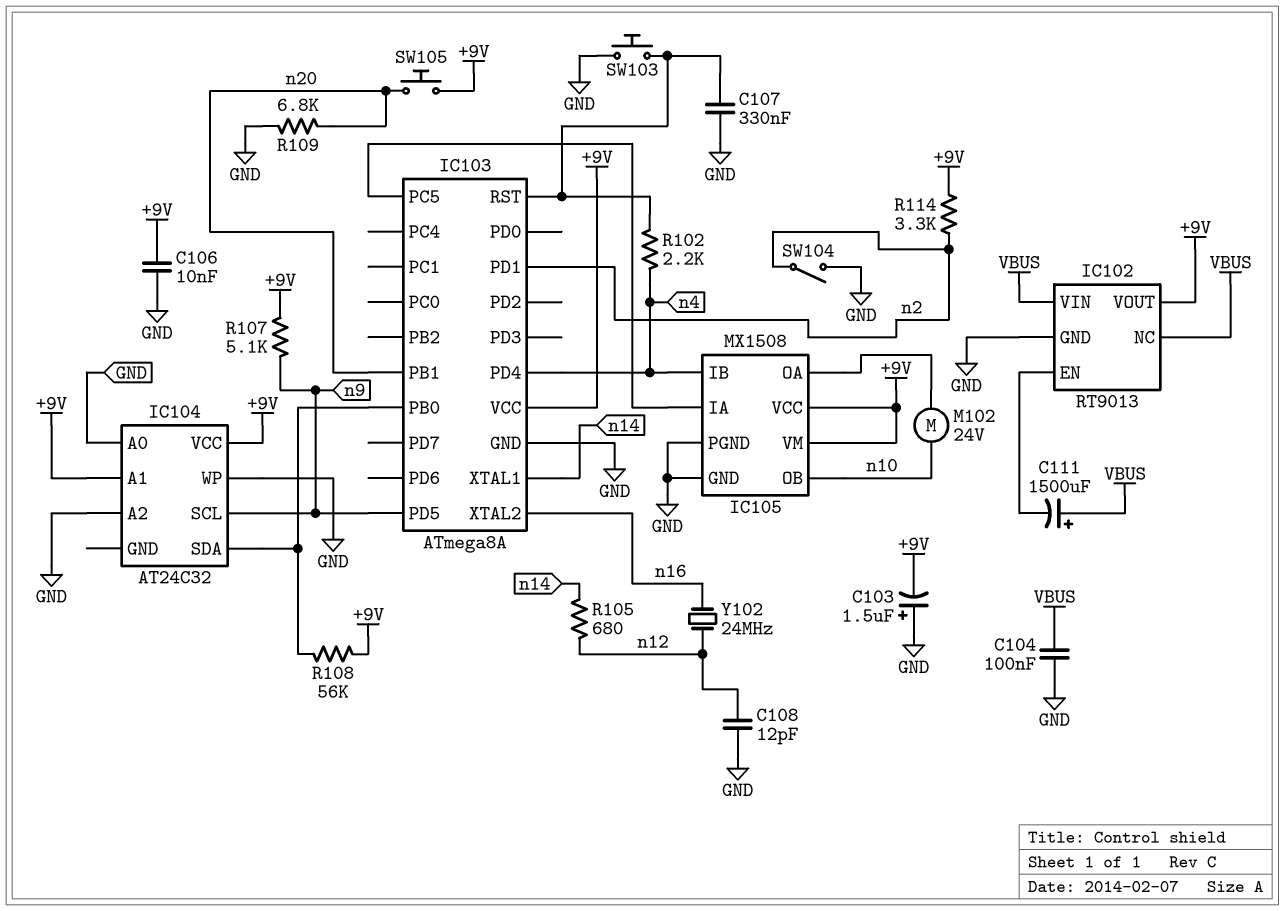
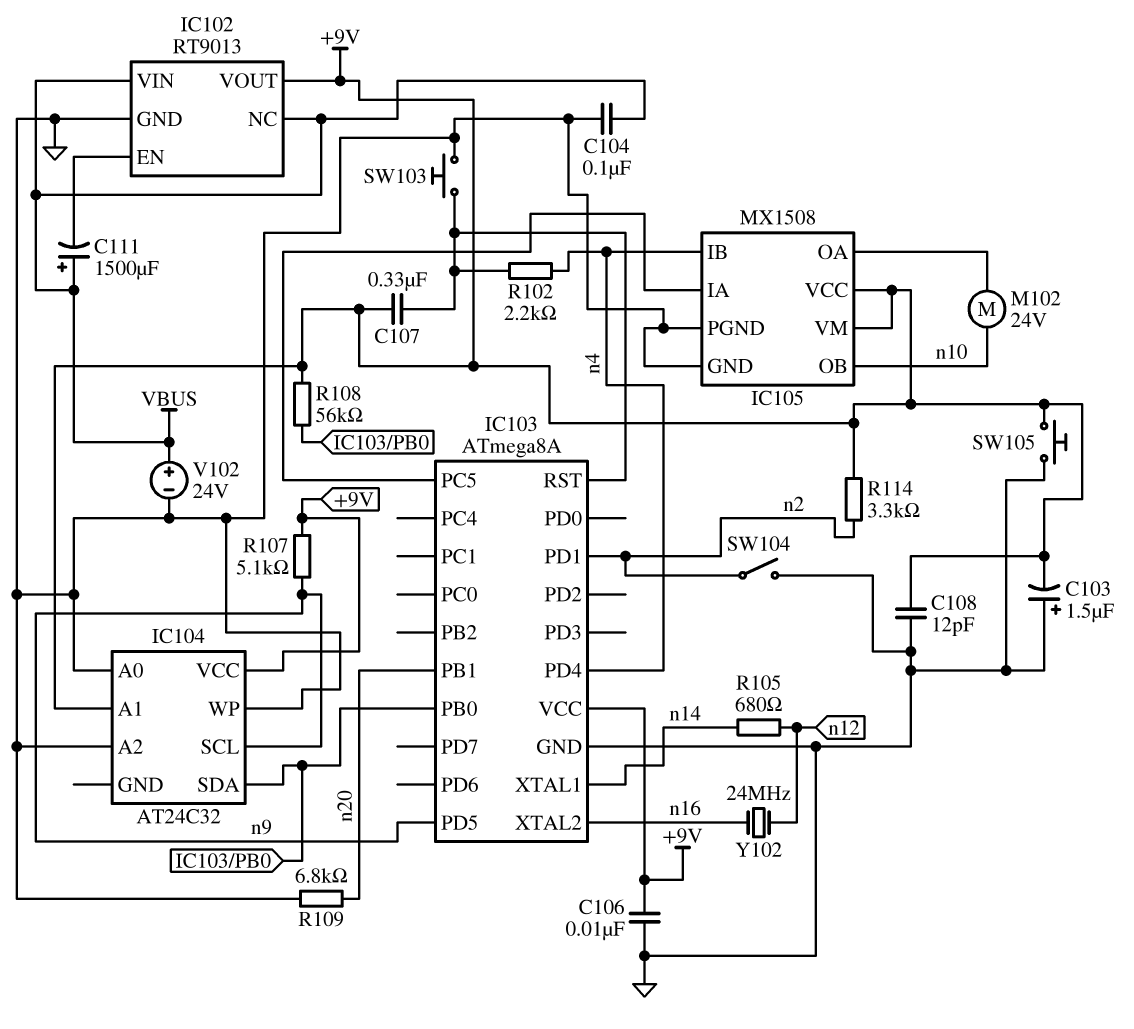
C107: 330nF (GND, IC103/RST) -> 330nF (+9V, IC103/RST)
C108: 12pF (GND, n12) -> 12pF (+9V, GND)
SW105: button (+9V, n20) -> button (+9V, GND)
V102: none -> 24V (plus VBUS, minus GND)

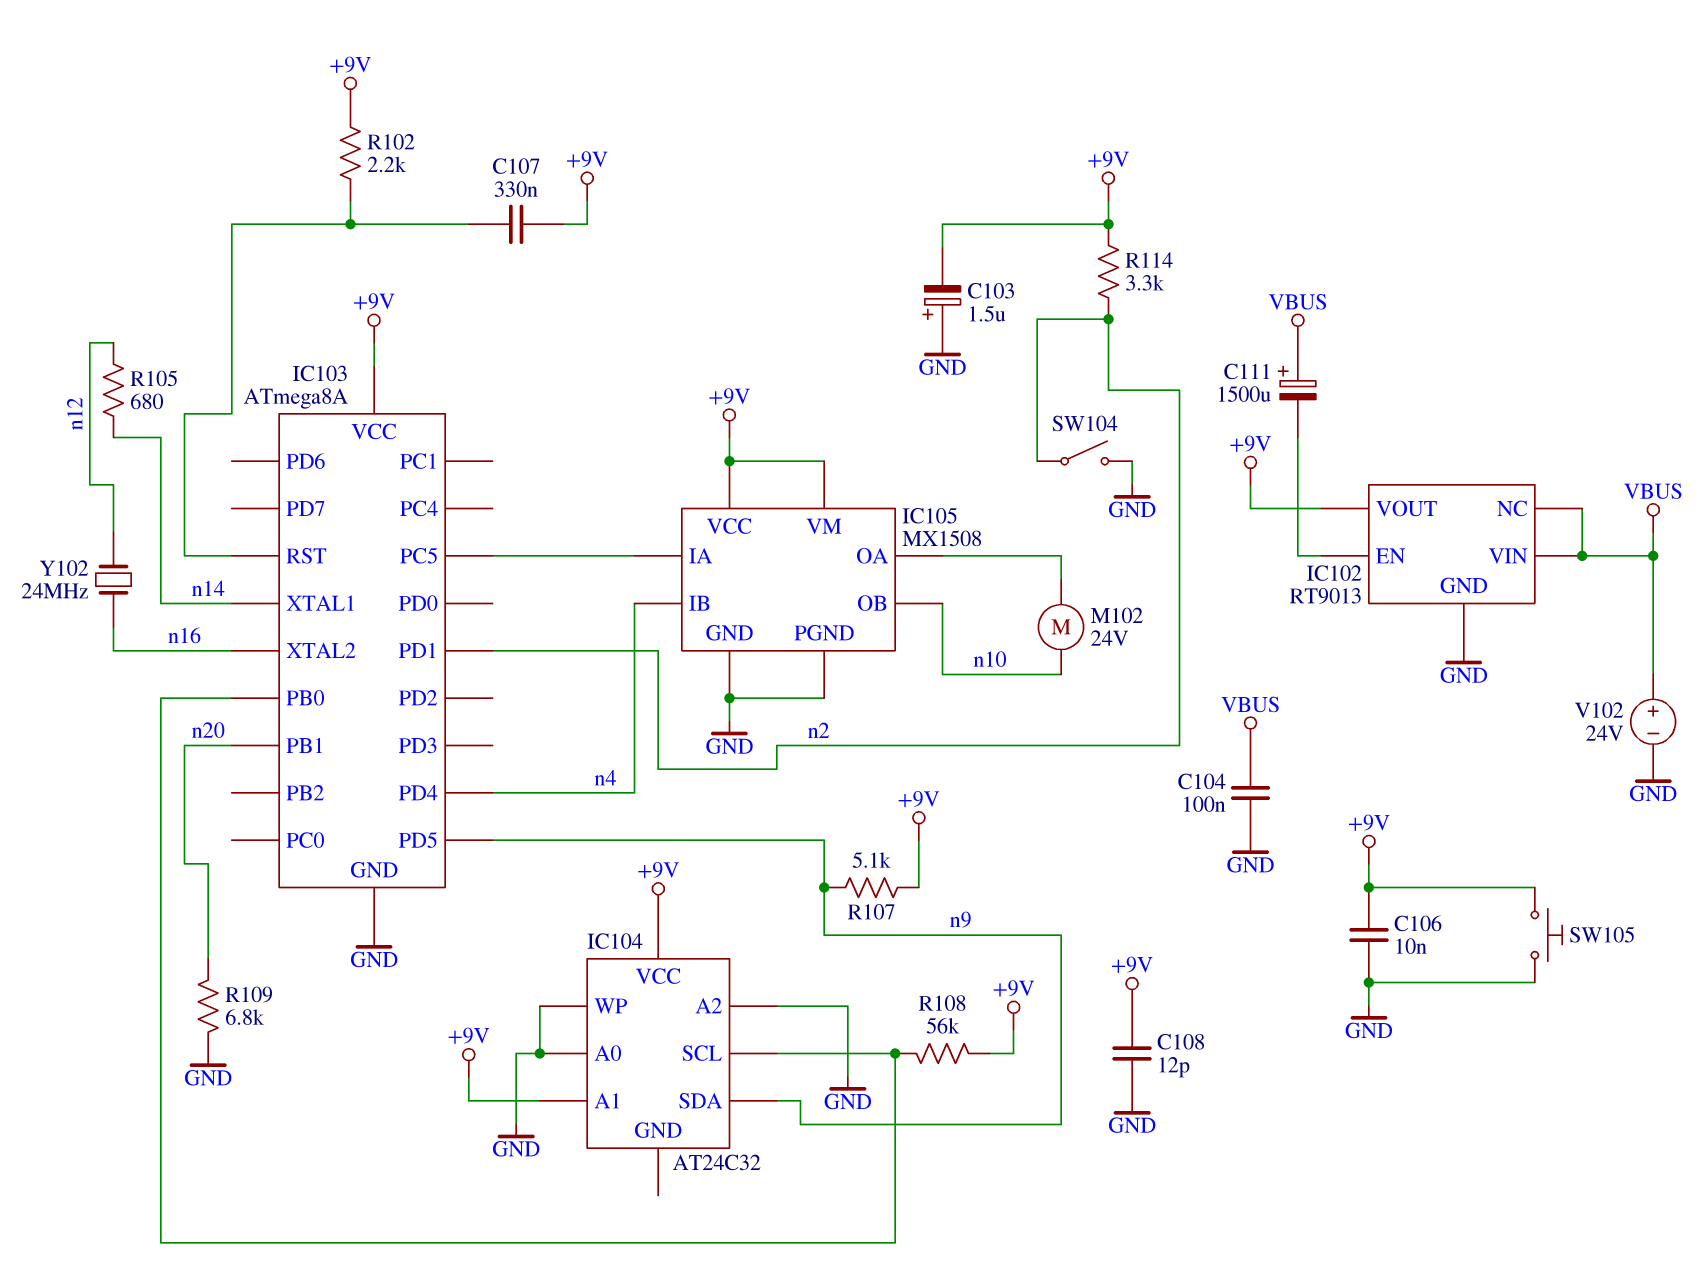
IC104 pin SCL: n9 -> IC103/PB0
IC104 pin SDA: IC103/PB0 -> n9
R102: 2.2k (IC103/RST, n4) -> 2.2k (+9V, IC103/RST)
SW103: button (GND, IC103/RST) -> none

